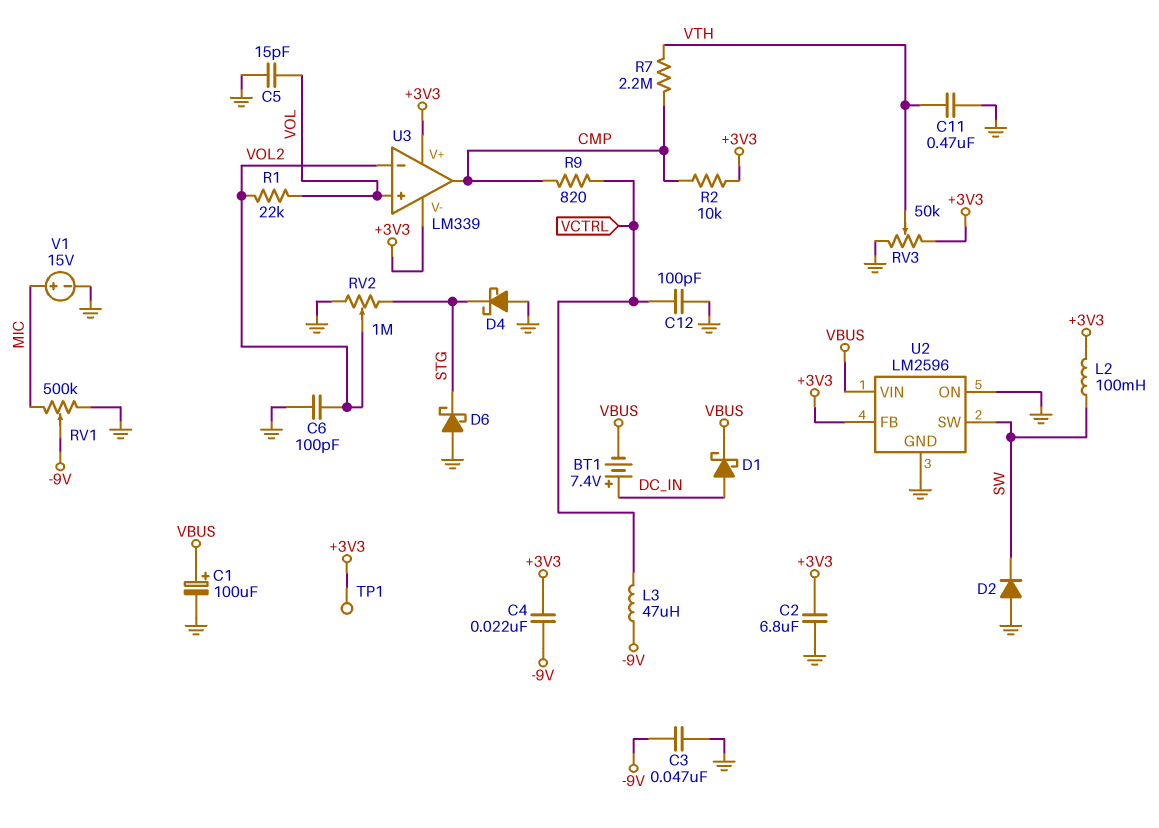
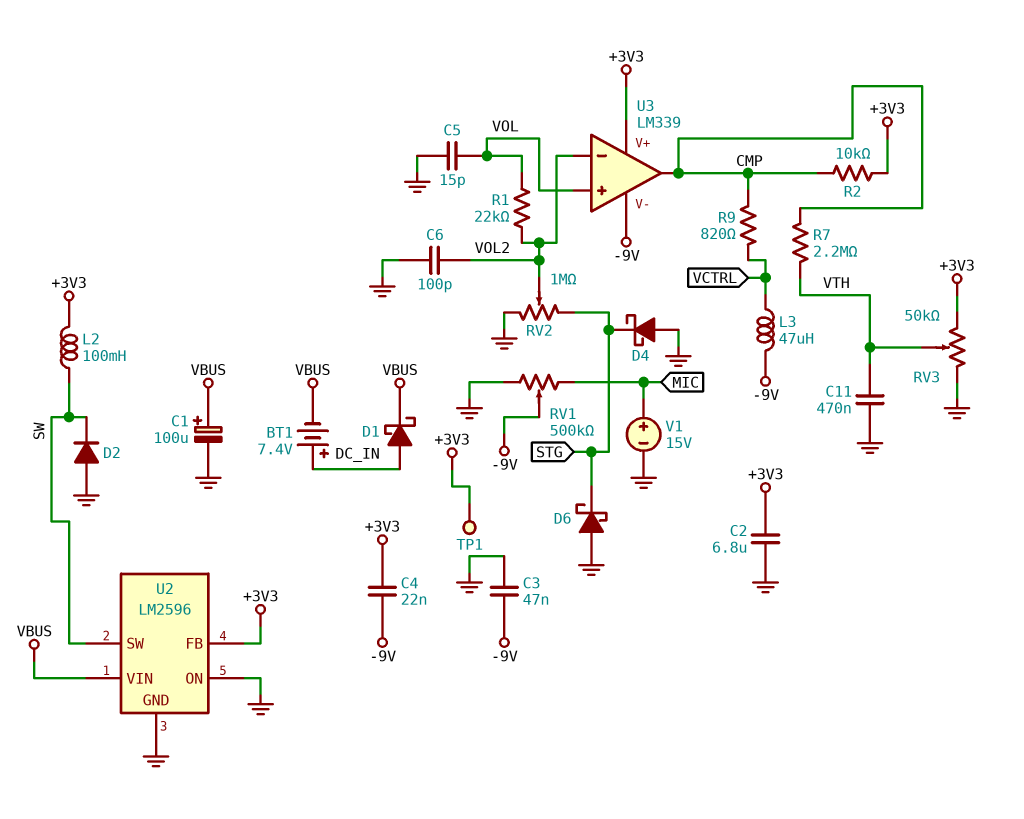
C12: 100pF (GND, VCTRL) -> none
U3 pin V-: +3V3 -> -9V

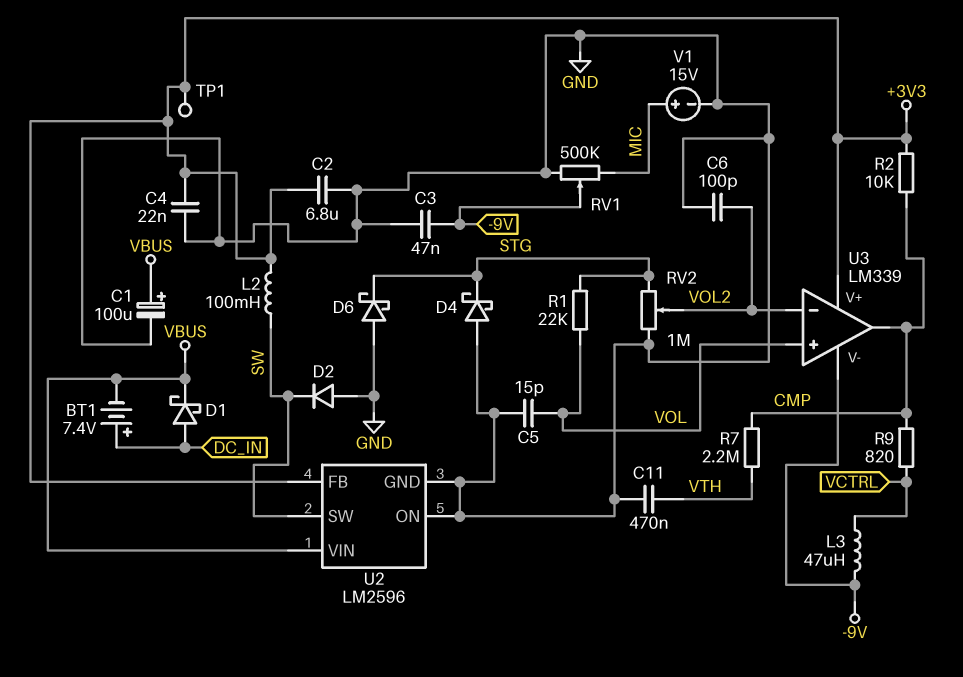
C4: 22nF (+3V3, -9V) -> 22nF (+3V3, GND)
R1: 22k (VOL, VOL2) -> 22k (STG, VOL)
RV3: 50k (+3V3, GND, wiper VTH) -> none

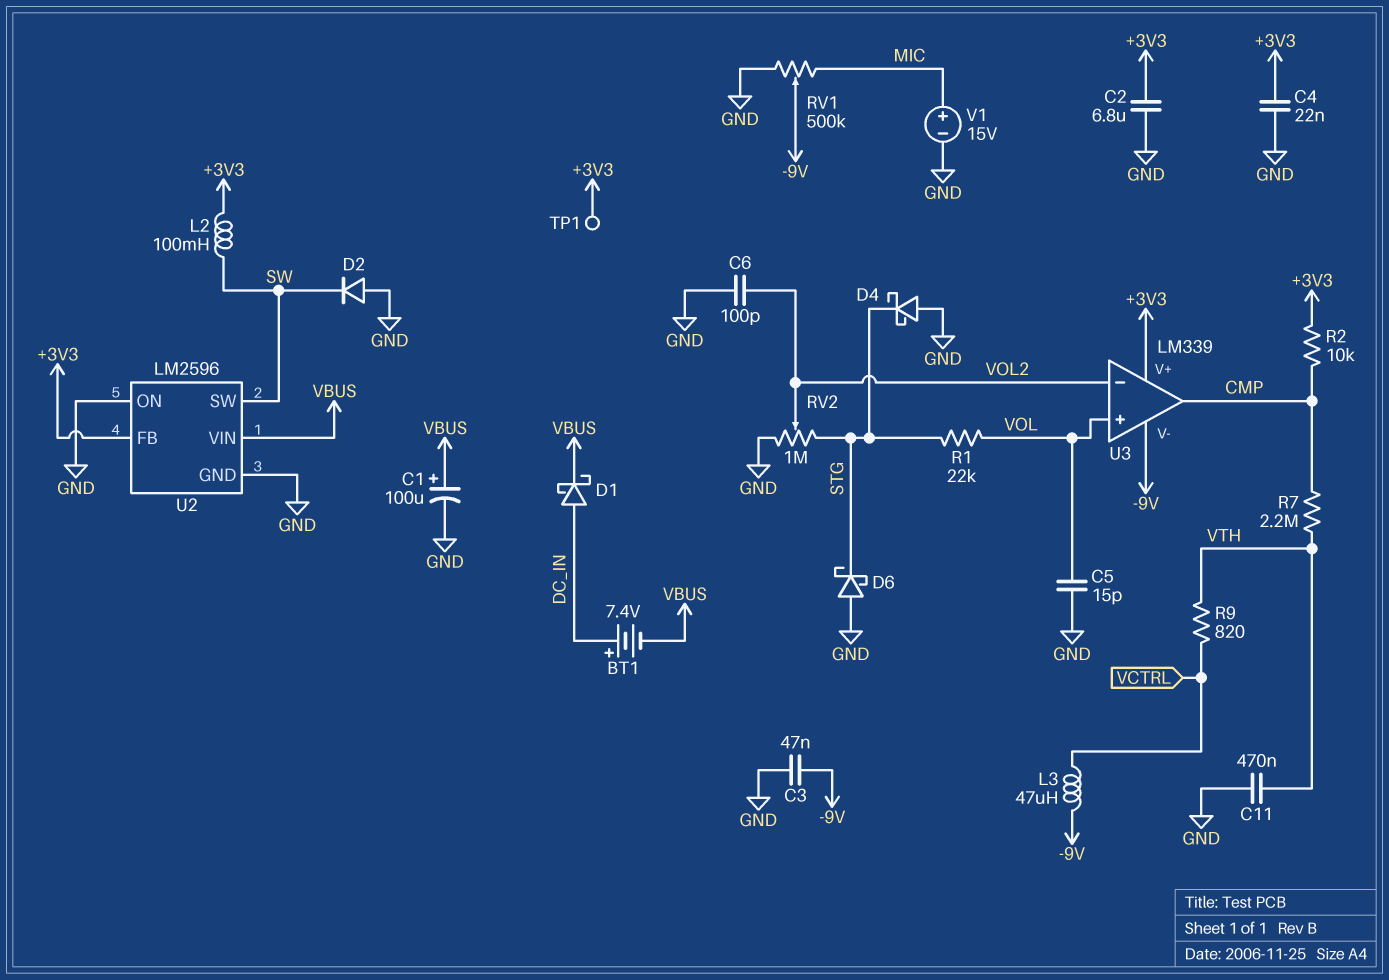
R9: 820 (CMP, VCTRL) -> 820 (VCTRL, VTH)

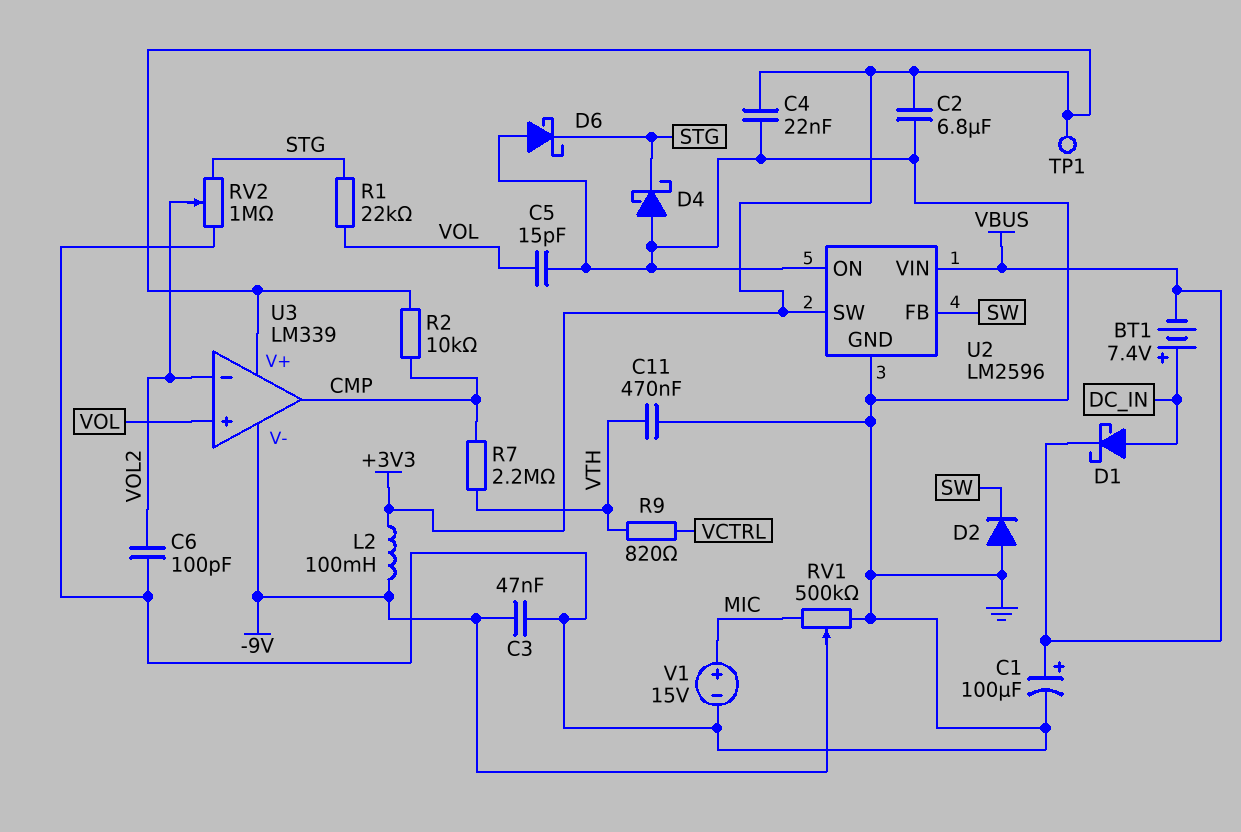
L2: 100mH (+3V3, SW) -> 100mH (+3V3, -9V)
L3: 47uH (-9V, VCTRL) -> none
U2 pin FB: +3V3 -> SW
U2 pin SW: SW -> +3V3

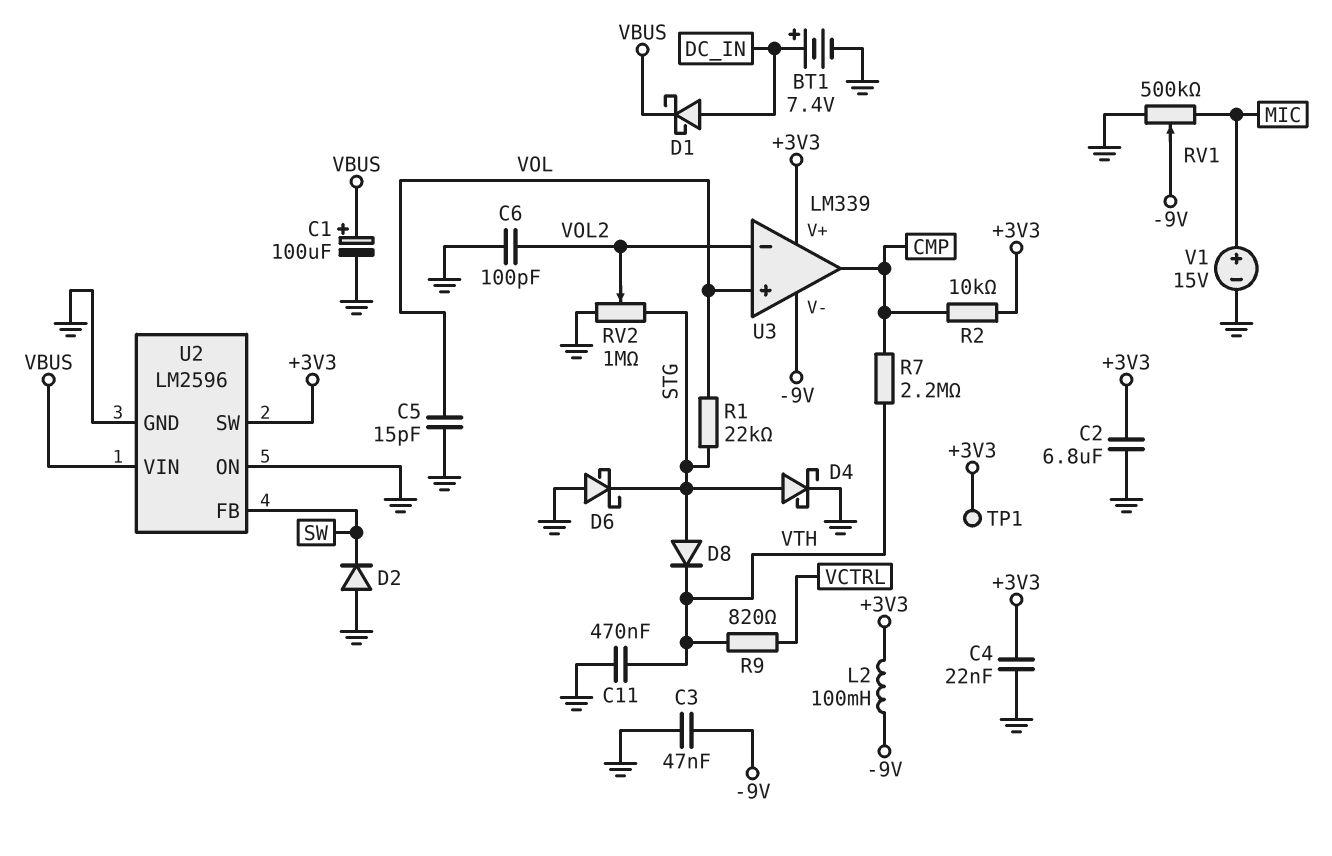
BT1: 7.4V (plus DC_IN, minus VBUS) -> 7.4V (plus DC_IN, minus GND)
D4: schottky (A GND, K STG) -> schottky (A STG, K GND)
D8: none -> diode (A STG, K VTH)

